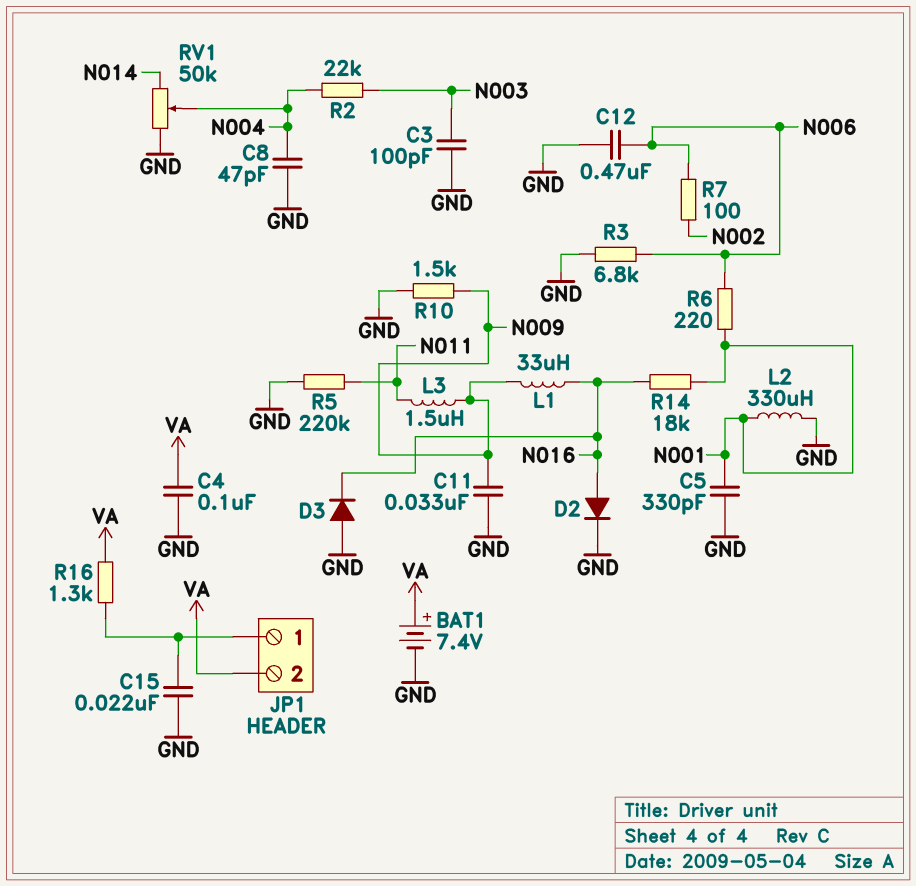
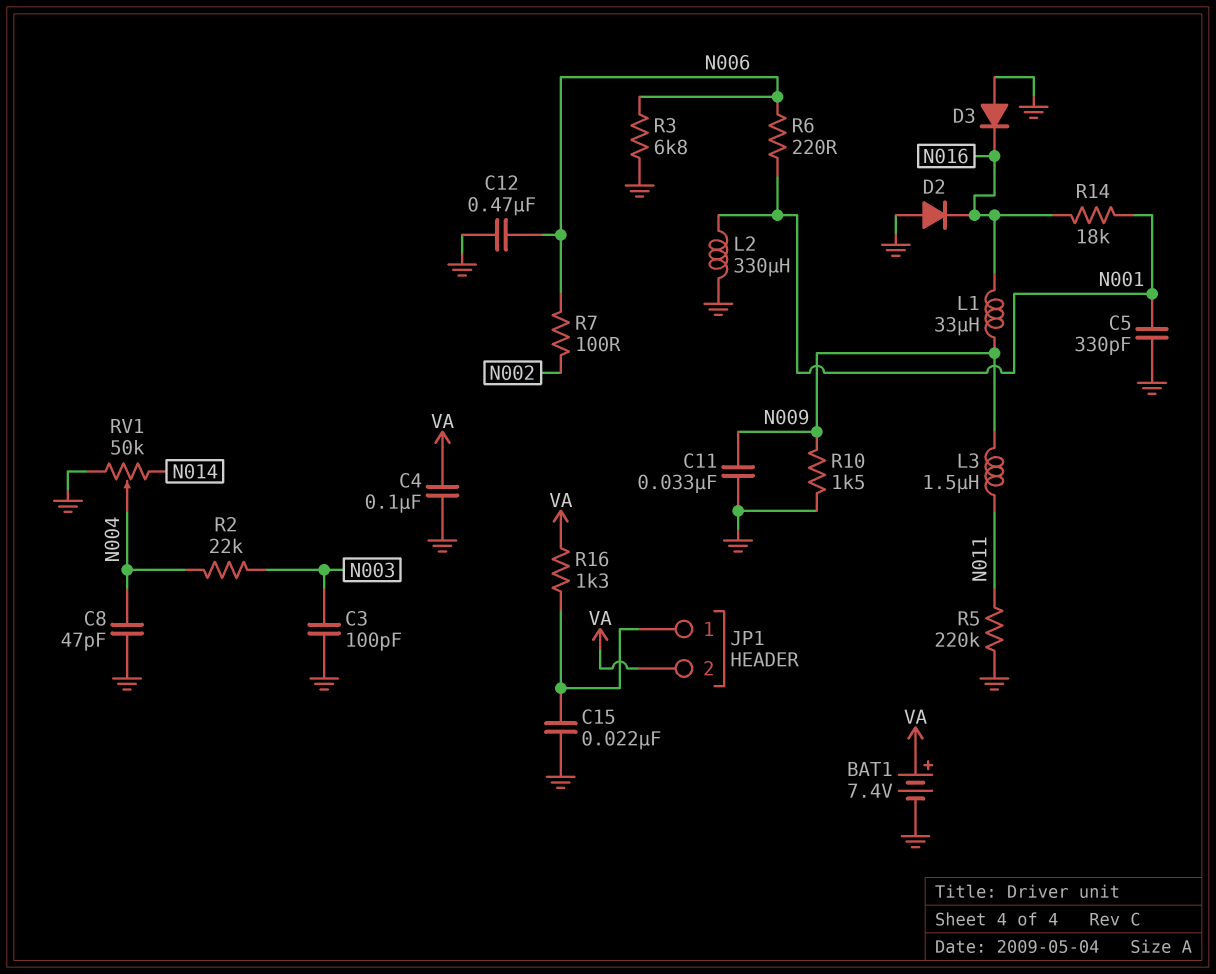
D2: diode (A N016, K GND) -> diode (A GND, K N016)

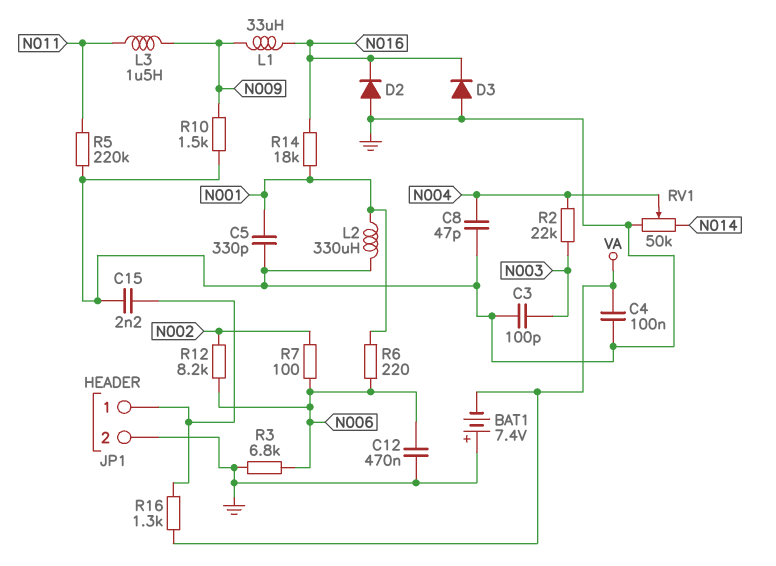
BAT1: 7.4V (plus VA, minus GND) -> 7.4V (plus GND, minus VA)
C11: 33nF (GND, N009) -> none
C15: 22nF (GND, JP1/1) -> 2.2nF (GND, JP1/1)
JP1 pin 2: VA -> GND
R12: none -> 8.2k (N002, N006)

